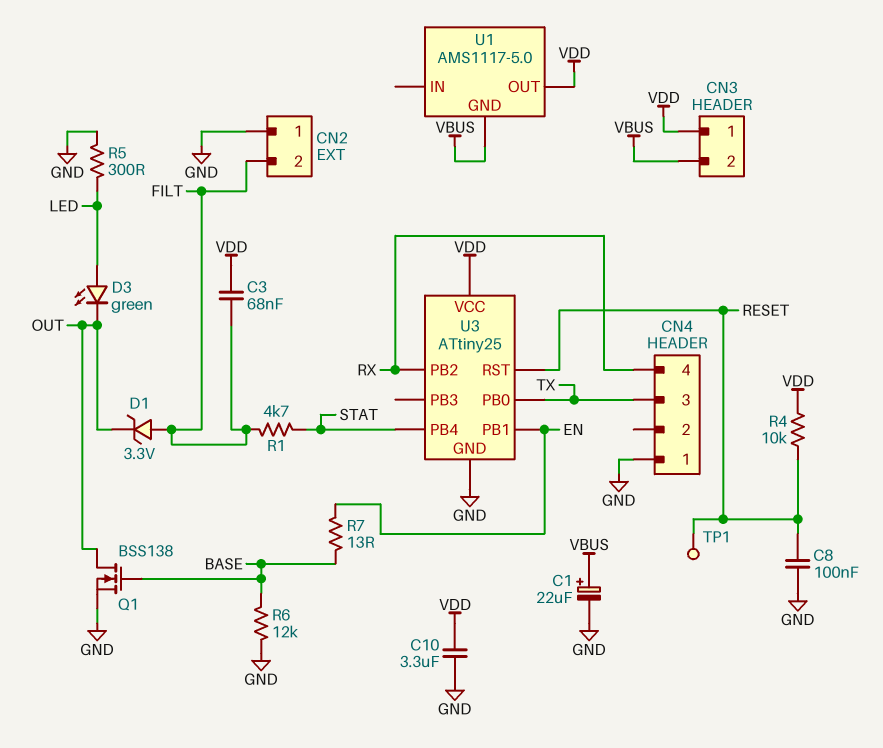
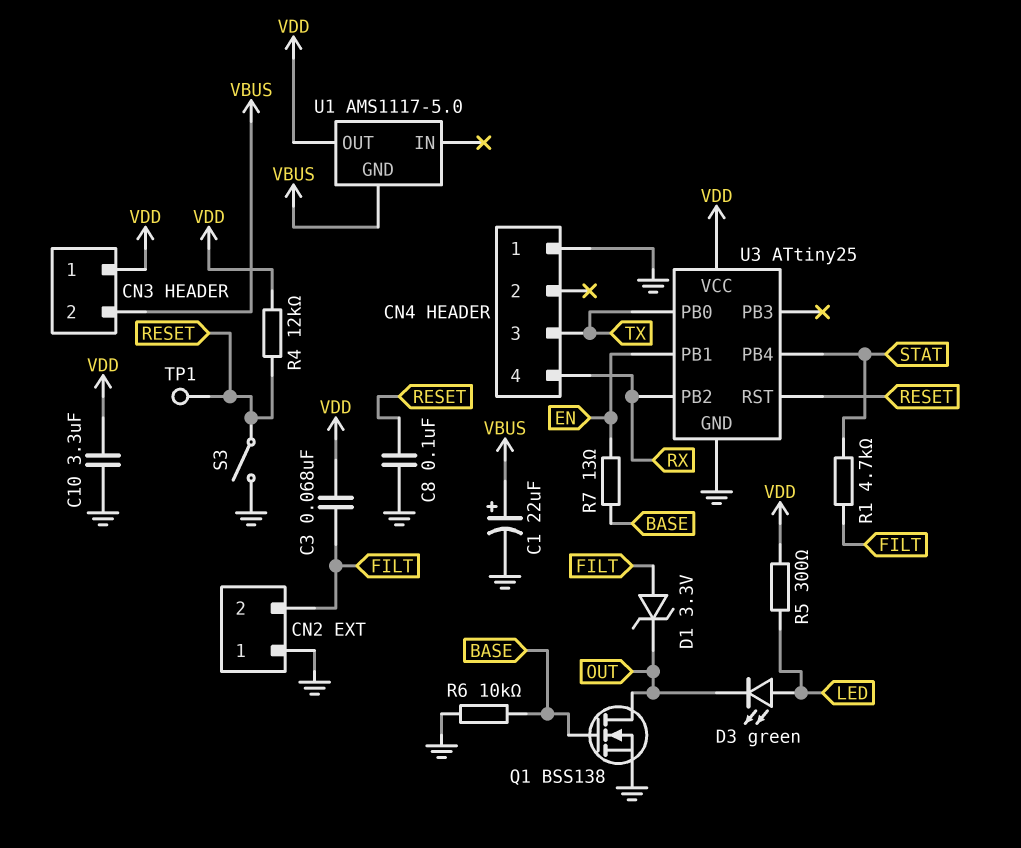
R4: 10k (RESET, VDD) -> 12k (RESET, VDD)
R5: 300 (GND, LED) -> 300 (LED, VDD)
R6: 12k (BASE, GND) -> 10k (BASE, GND)
S3: none -> switch (GND, RESET)

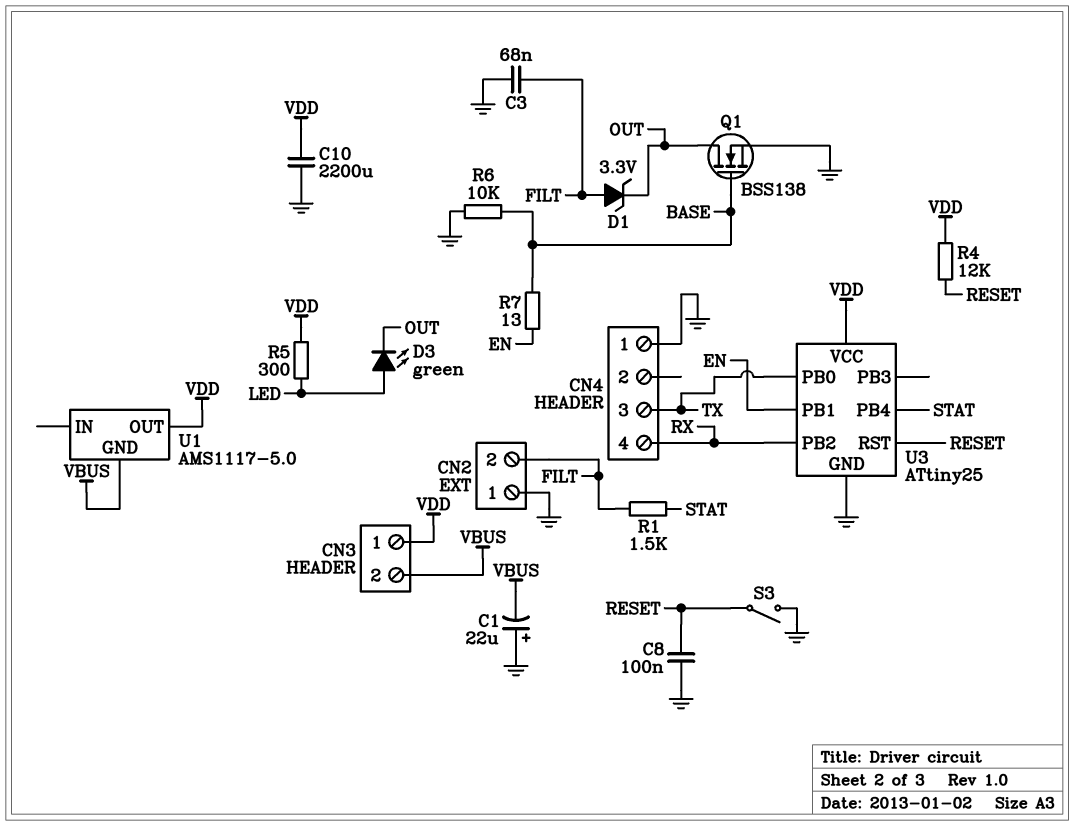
C1: 22uF (plus VBUS, minus GND) -> 22uF (plus GND, minus VBUS)
C3: 68nF (FILT, VDD) -> 68nF (FILT, GND)
C10: 3.3uF (GND, VDD) -> 2200uF (GND, VDD)
R1: 4.7k (FILT, STAT) -> 1.5k (FILT, STAT)
TP1: test point (RESET) -> none

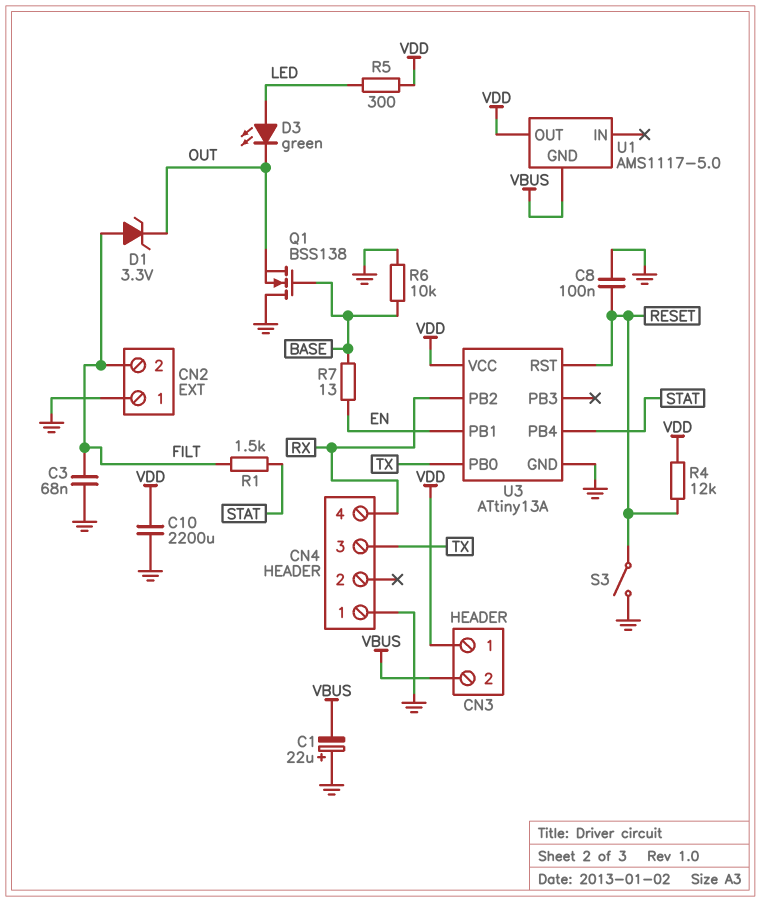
Q1: NMOS BSS138 (G BASE, D OUT, S GND) -> NMOS BSS138 (G BASE, D GND, S OUT)
U3: ATtiny25 -> ATtiny13A

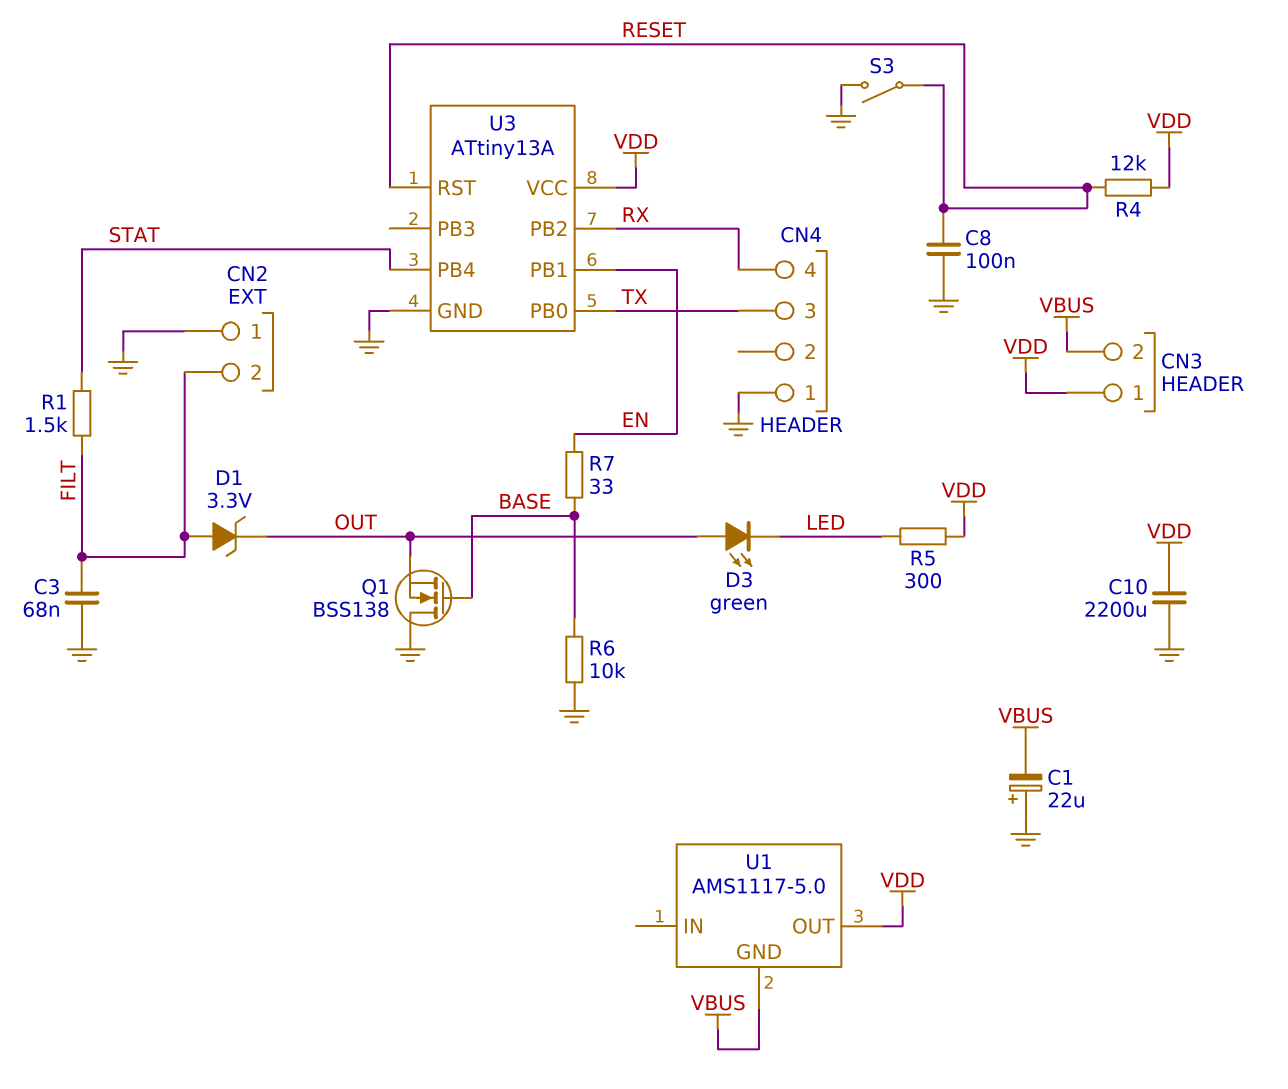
D3: LED green (A LED, K OUT) -> LED green (A OUT, K LED)
R7: 13 (BASE, EN) -> 33 (BASE, EN)

